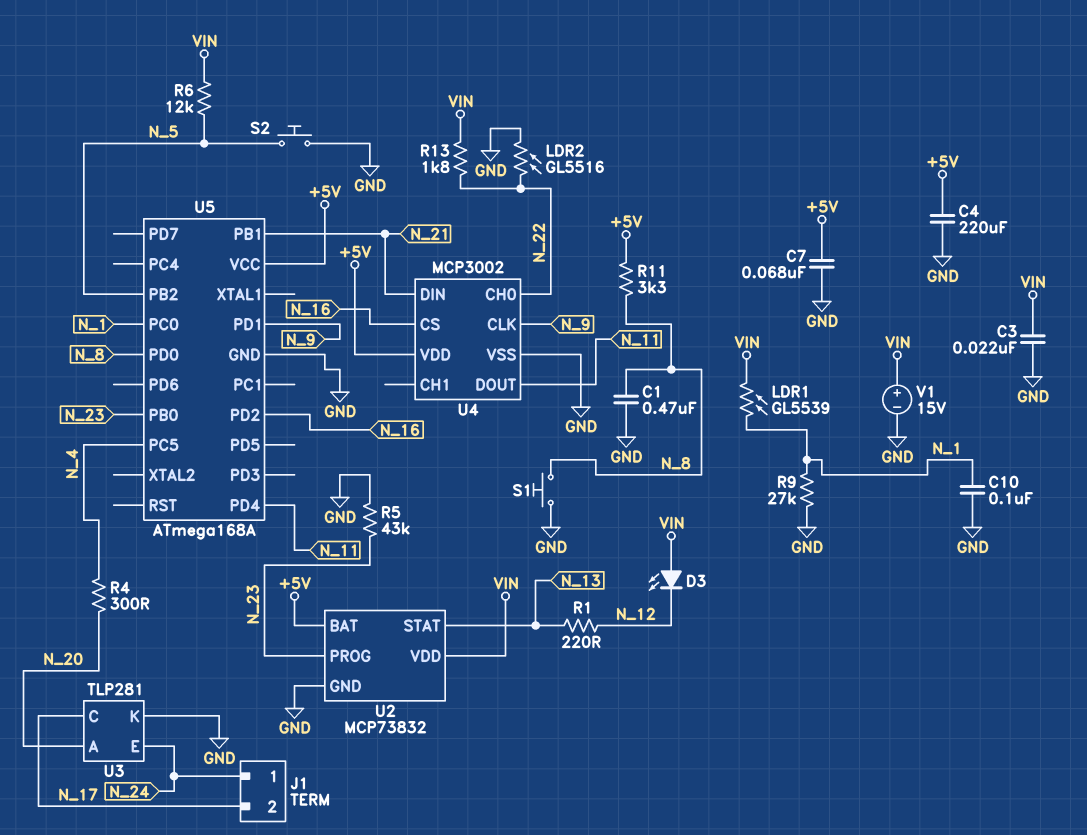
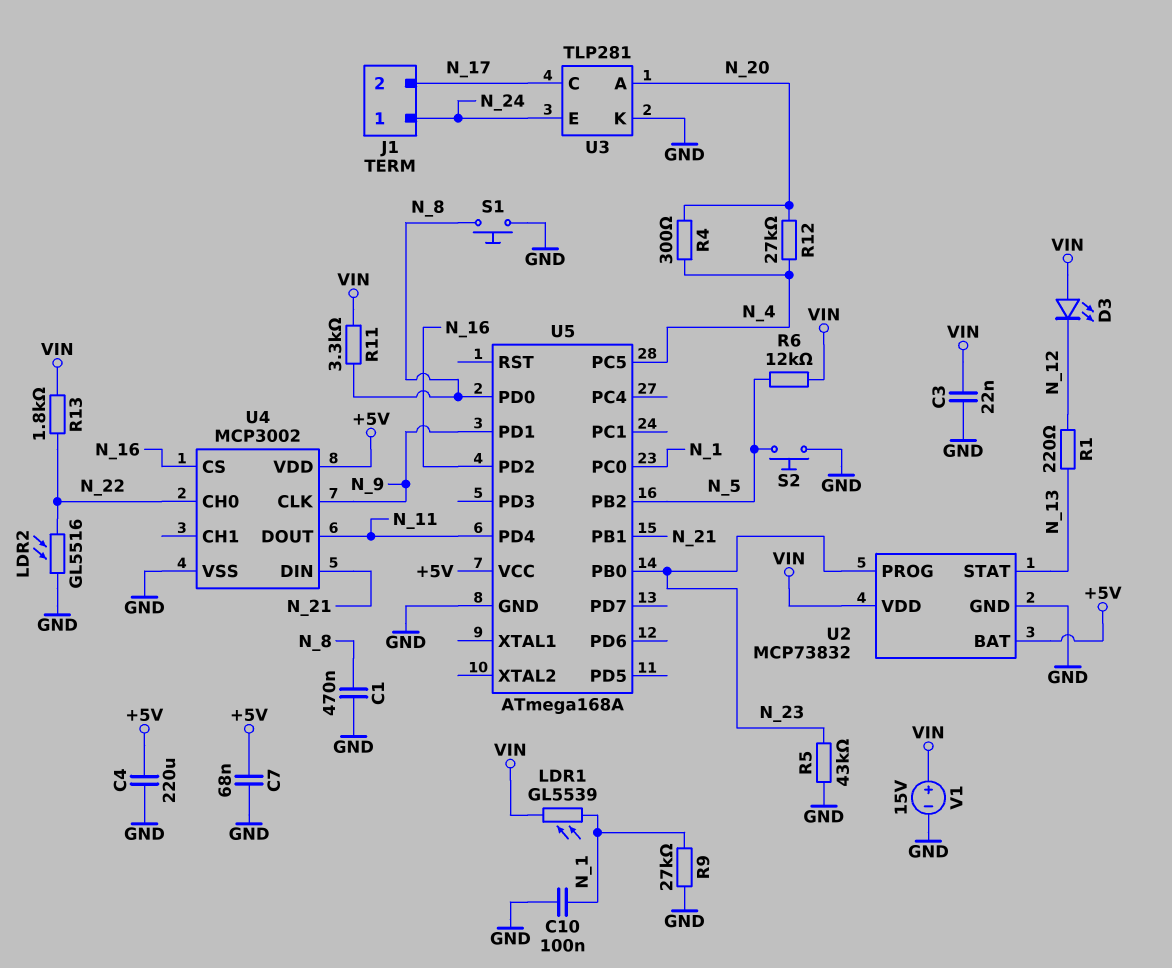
R11: 3.3k (+5V, N_8) -> 3.3k (N_8, VIN)
R12: none -> 27k (N_4, N_20)

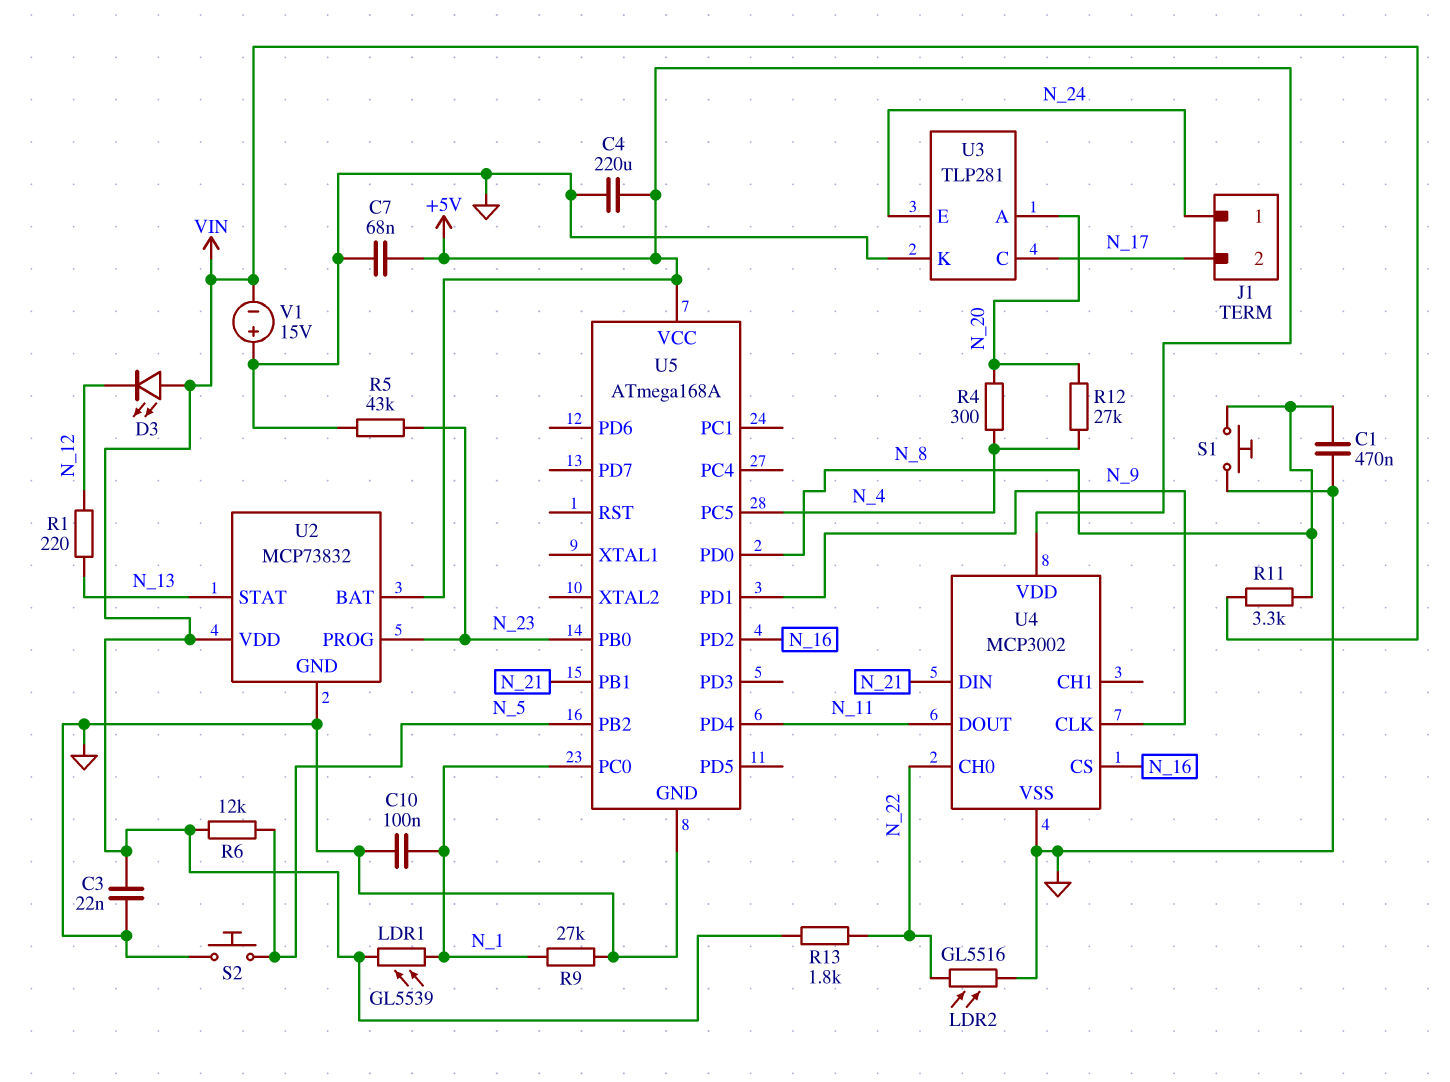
V1: 15V (plus VIN, minus GND) -> 15V (plus GND, minus VIN)

